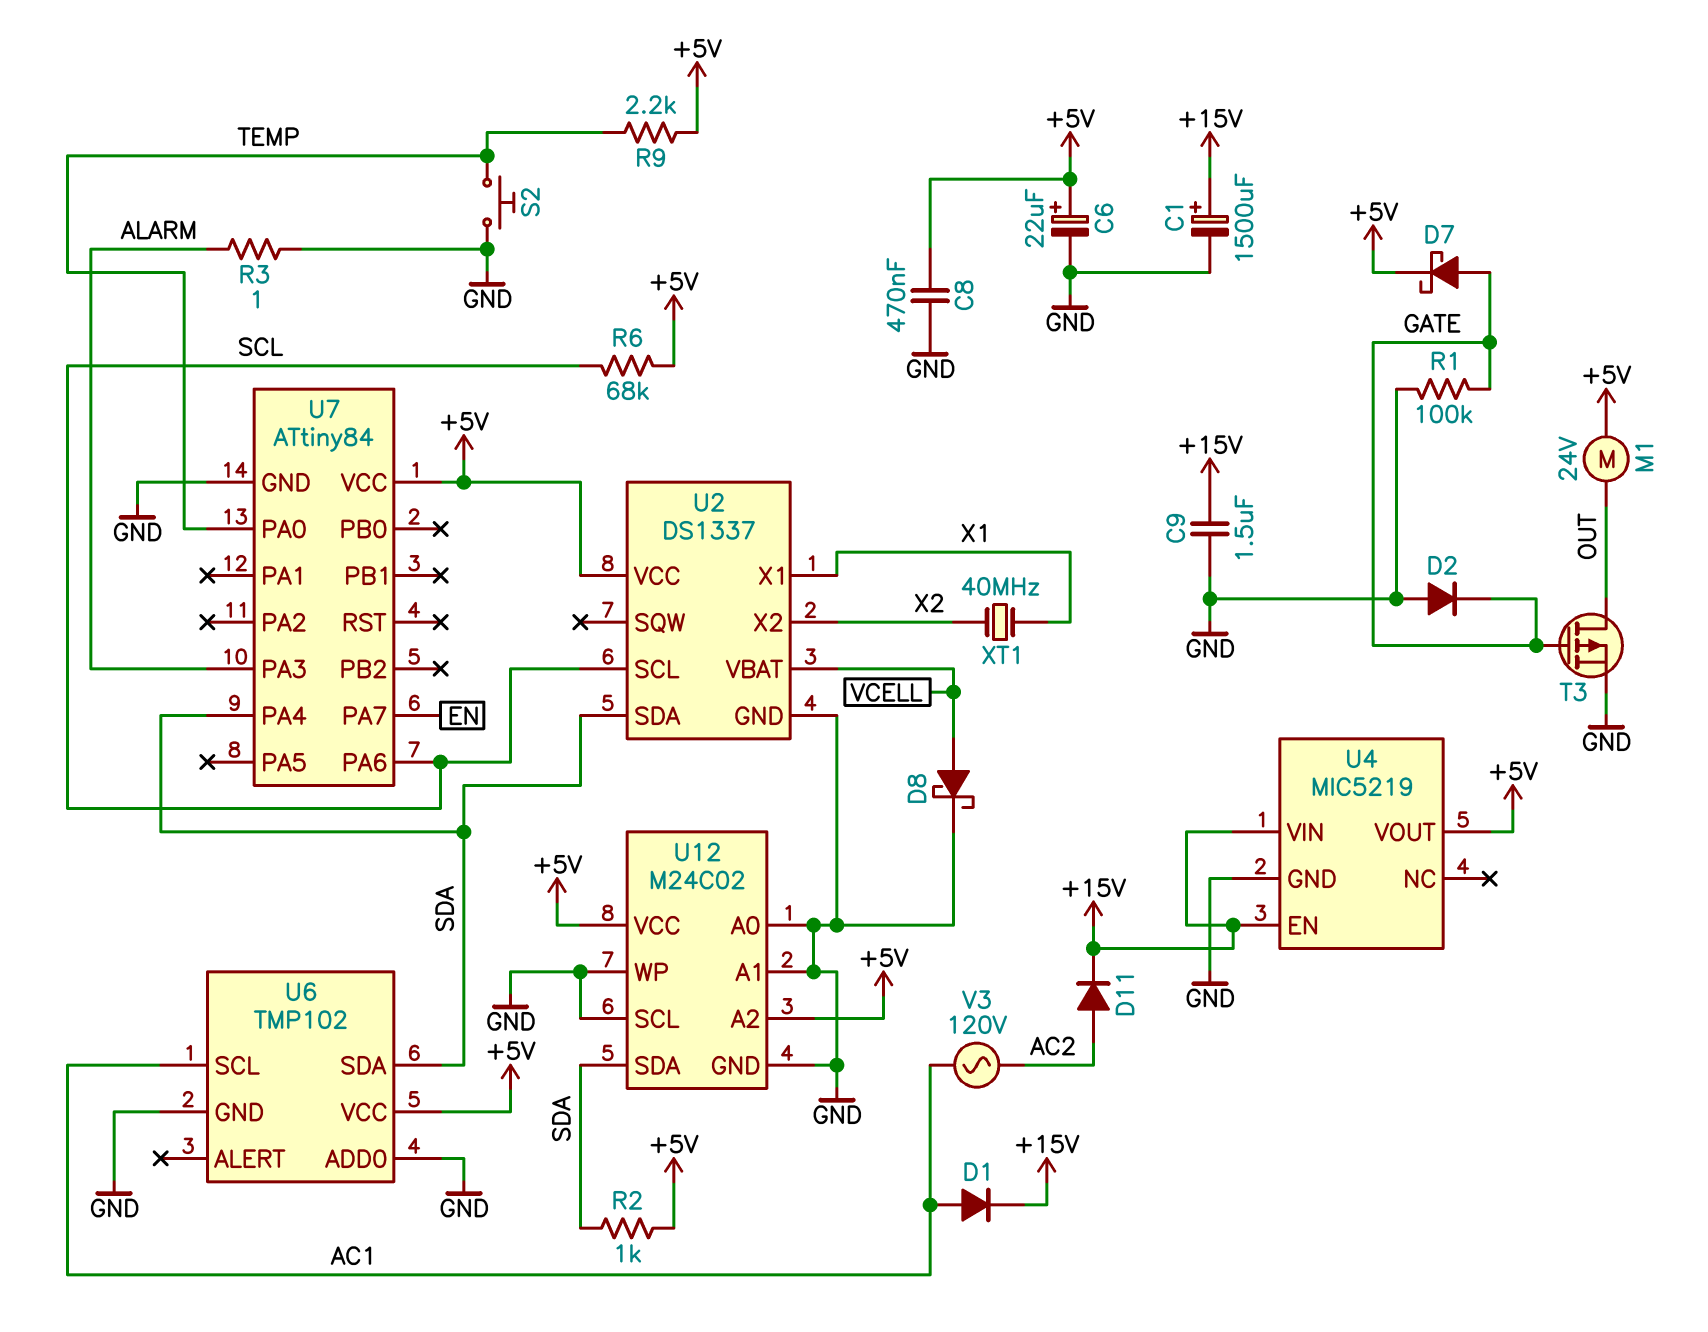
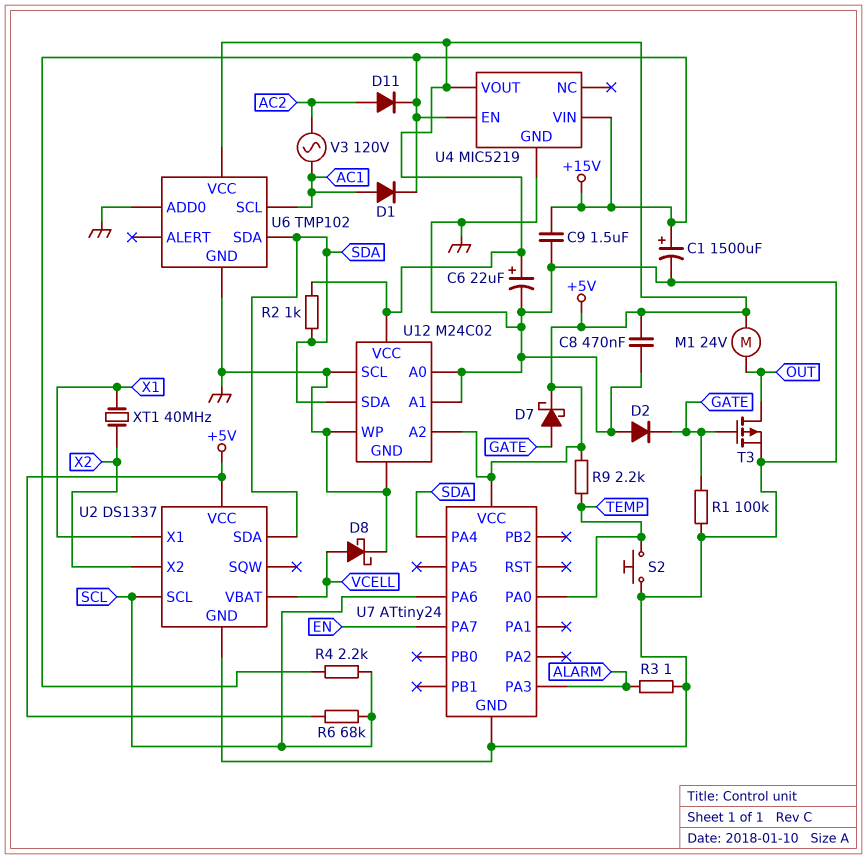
R4: none -> 2.2k (+15V, SCL)
U7: ATtiny84 -> ATtiny24

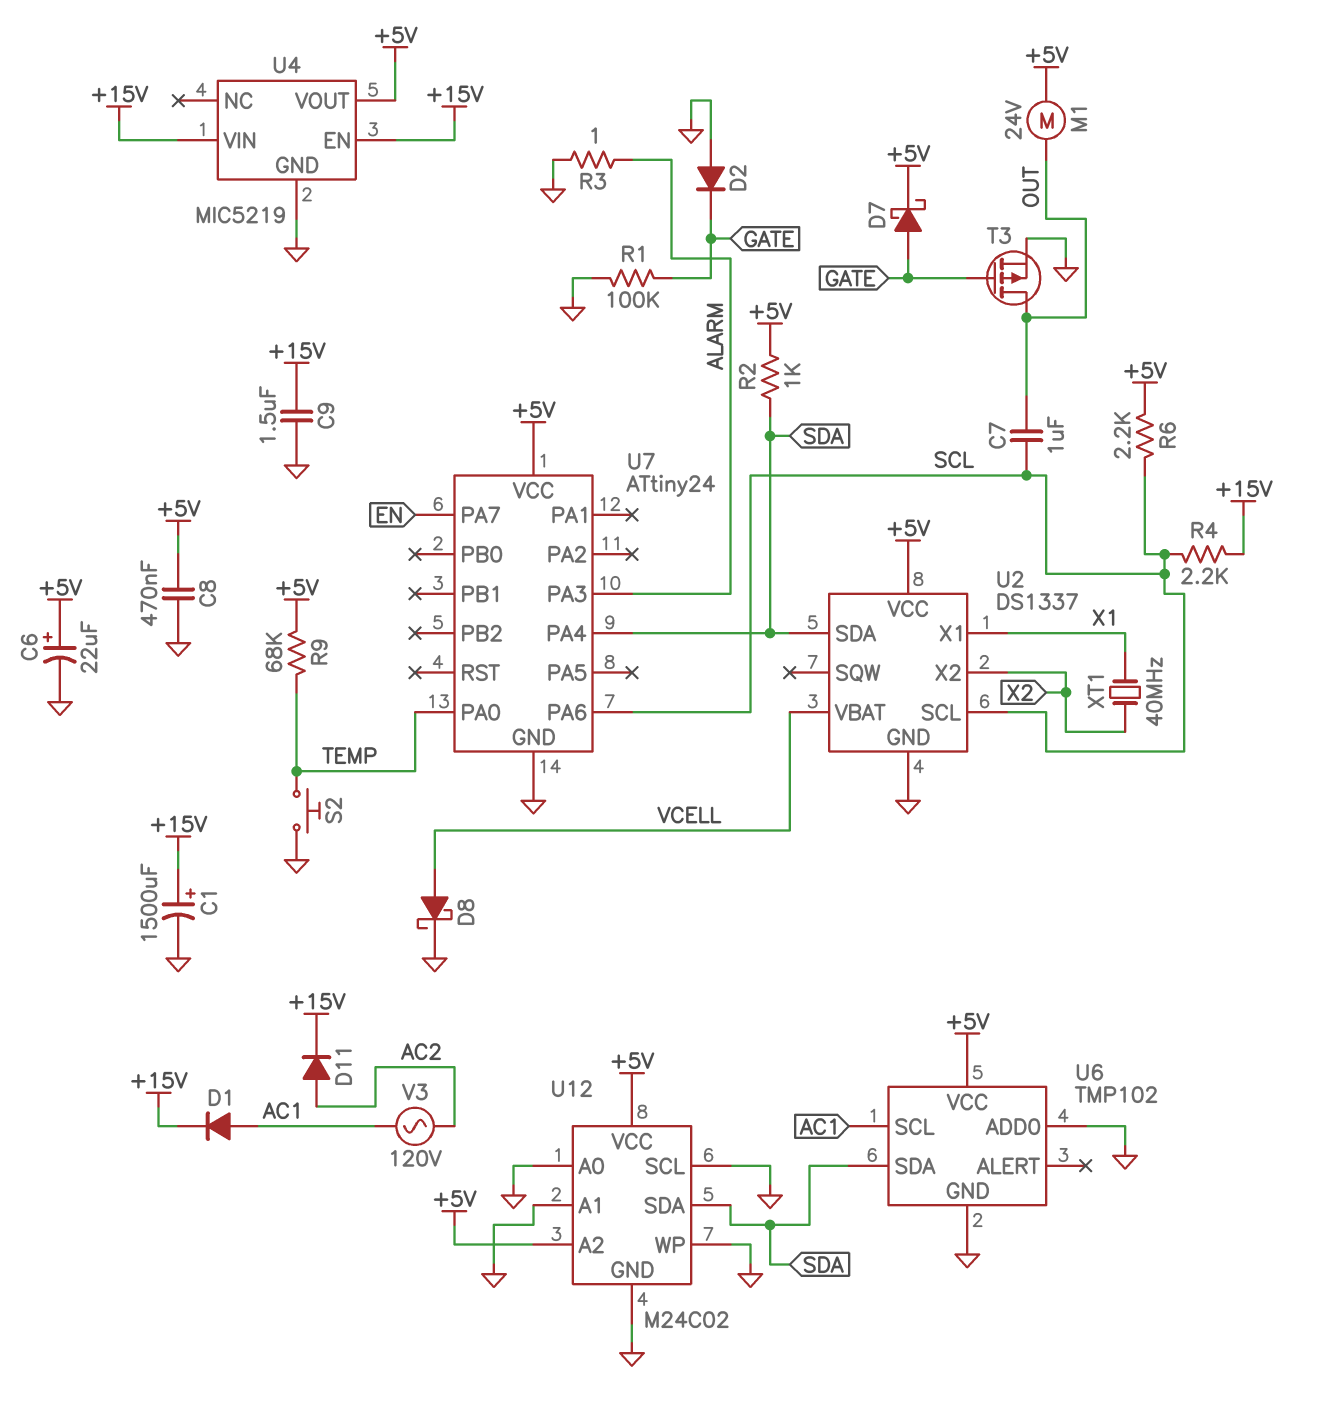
C7: none -> 1uF (OUT, SCL)
R6: 68k (+5V, SCL) -> 2.2k (+5V, SCL)
R9: 2.2k (+5V, TEMP) -> 68k (+5V, TEMP)

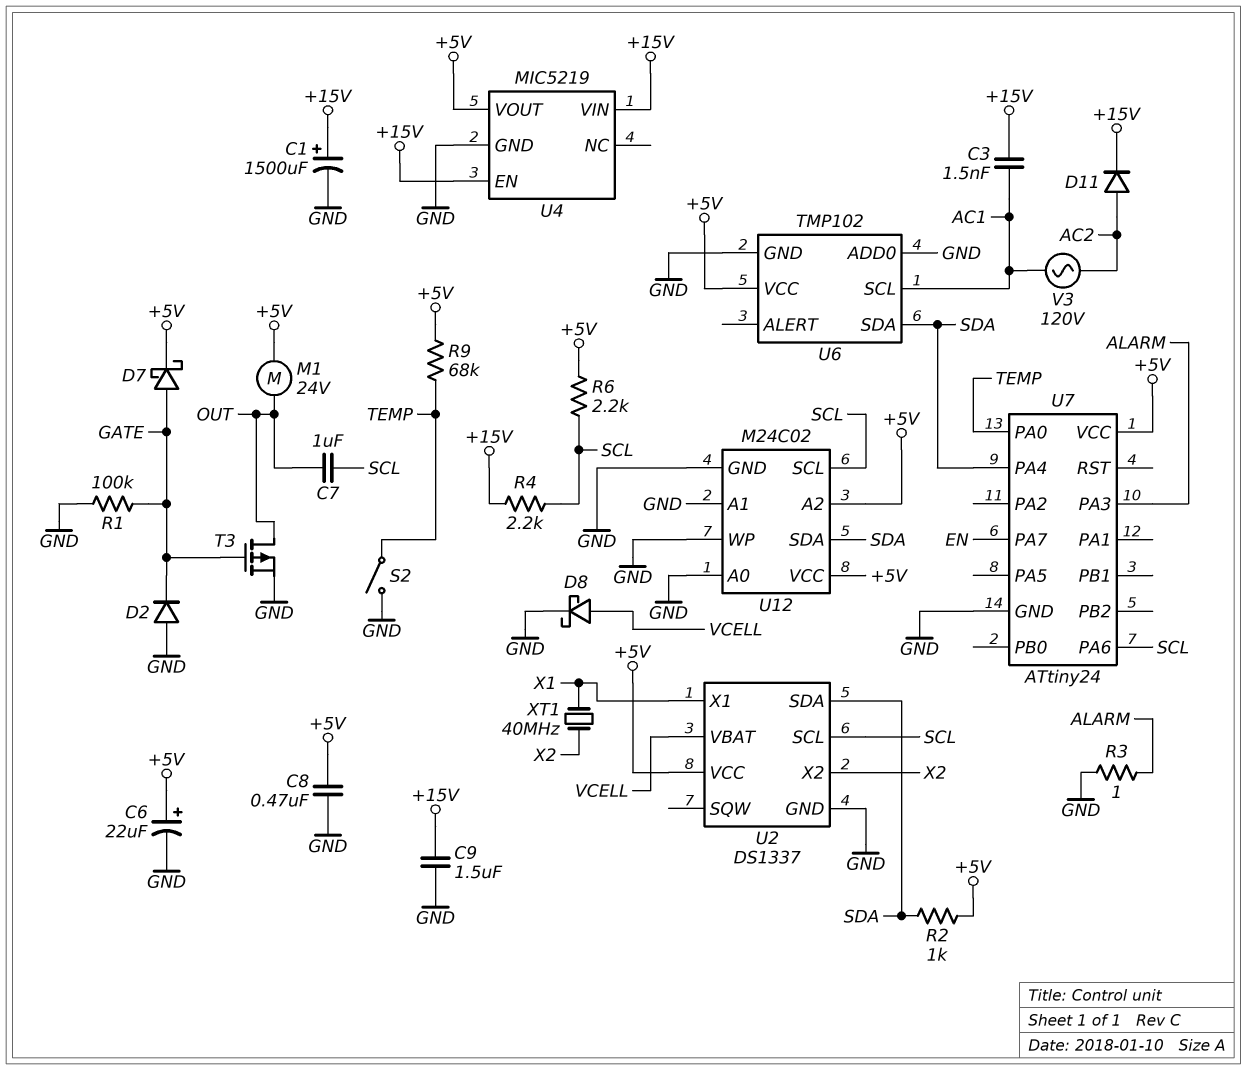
C3: none -> 1.5nF (+15V, AC1)
D1: diode (A AC1, K +15V) -> none
S2: button (GND, TEMP) -> switch (GND, TEMP)
U12 pin SCL: GND -> SCL

